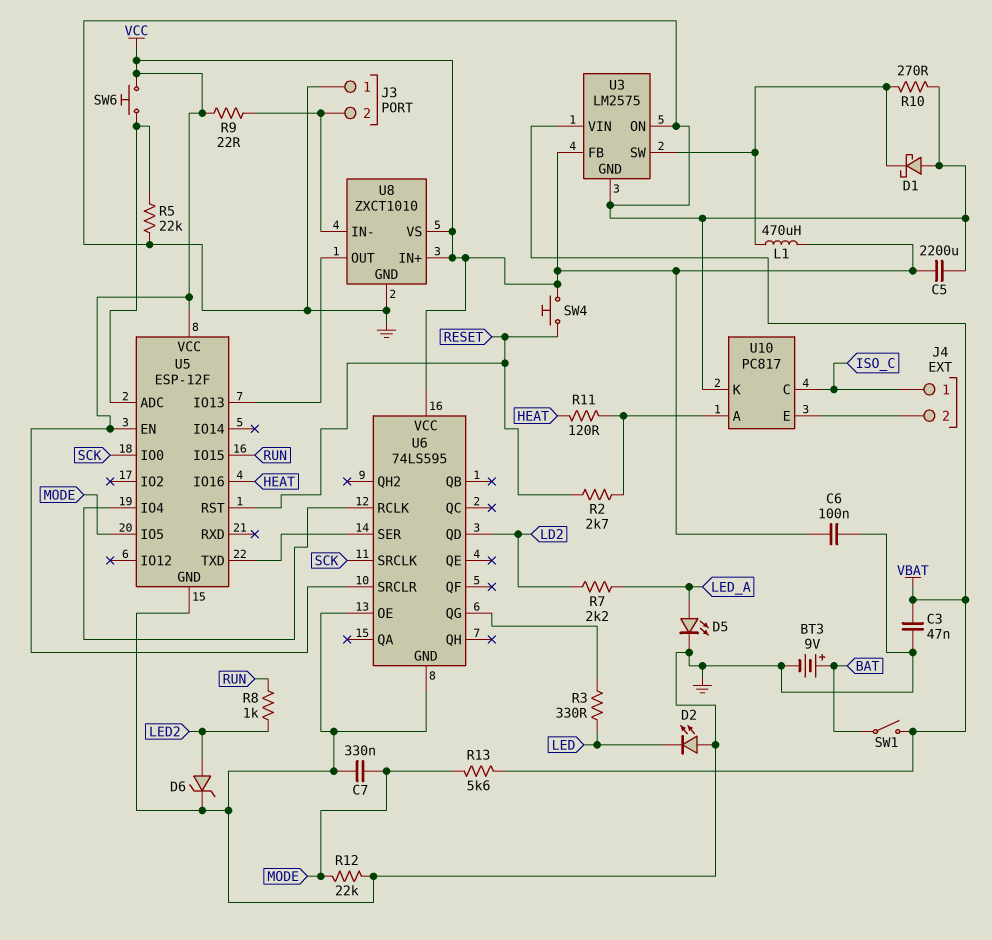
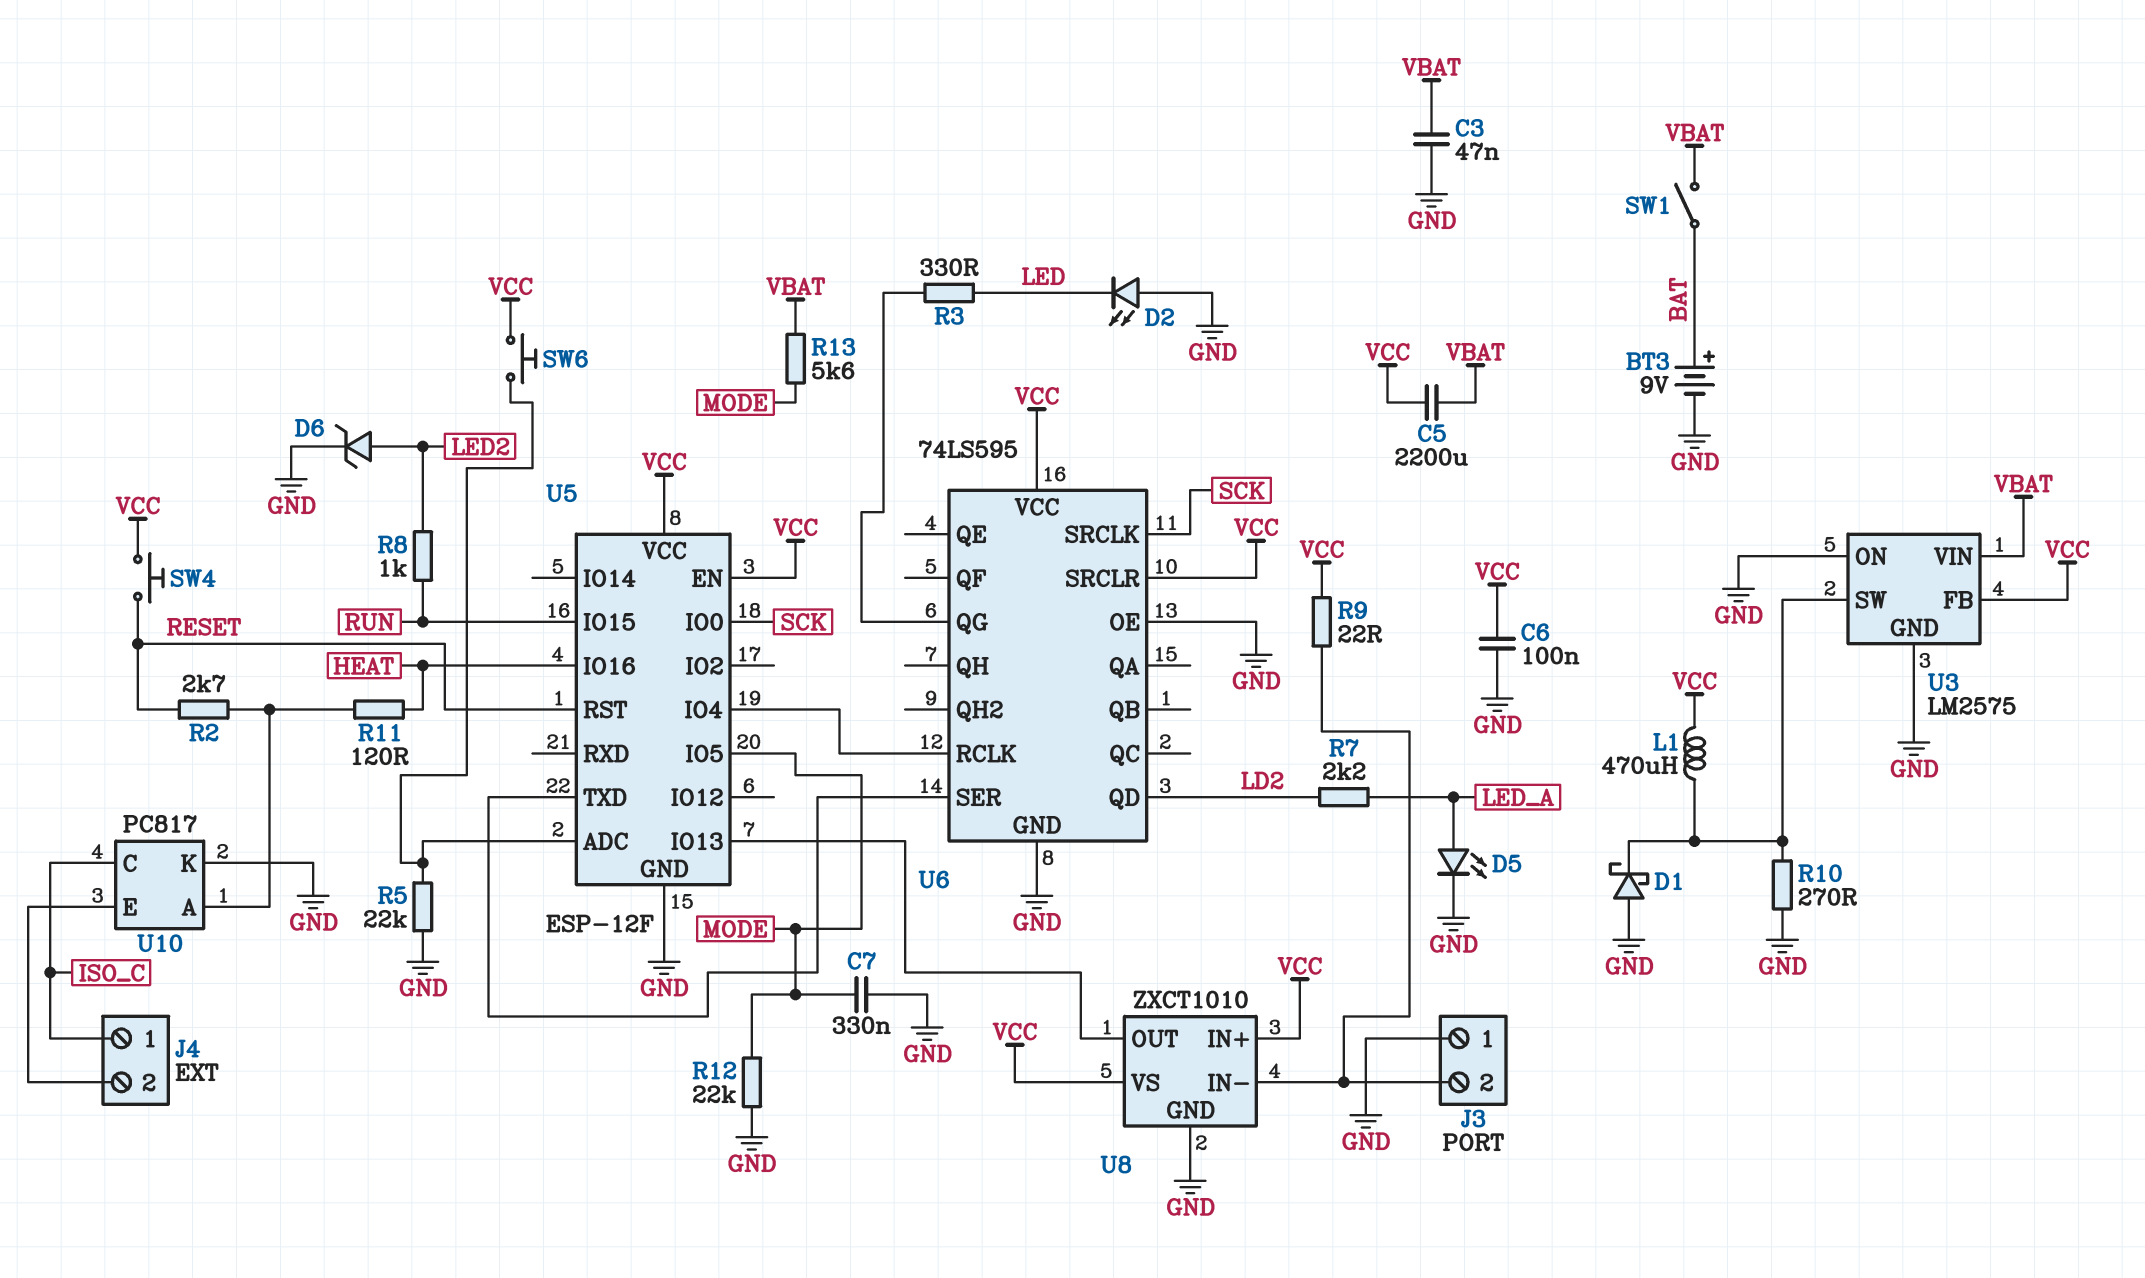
C5: 2200uF (GND, VCC) -> 2200uF (VBAT, VCC)

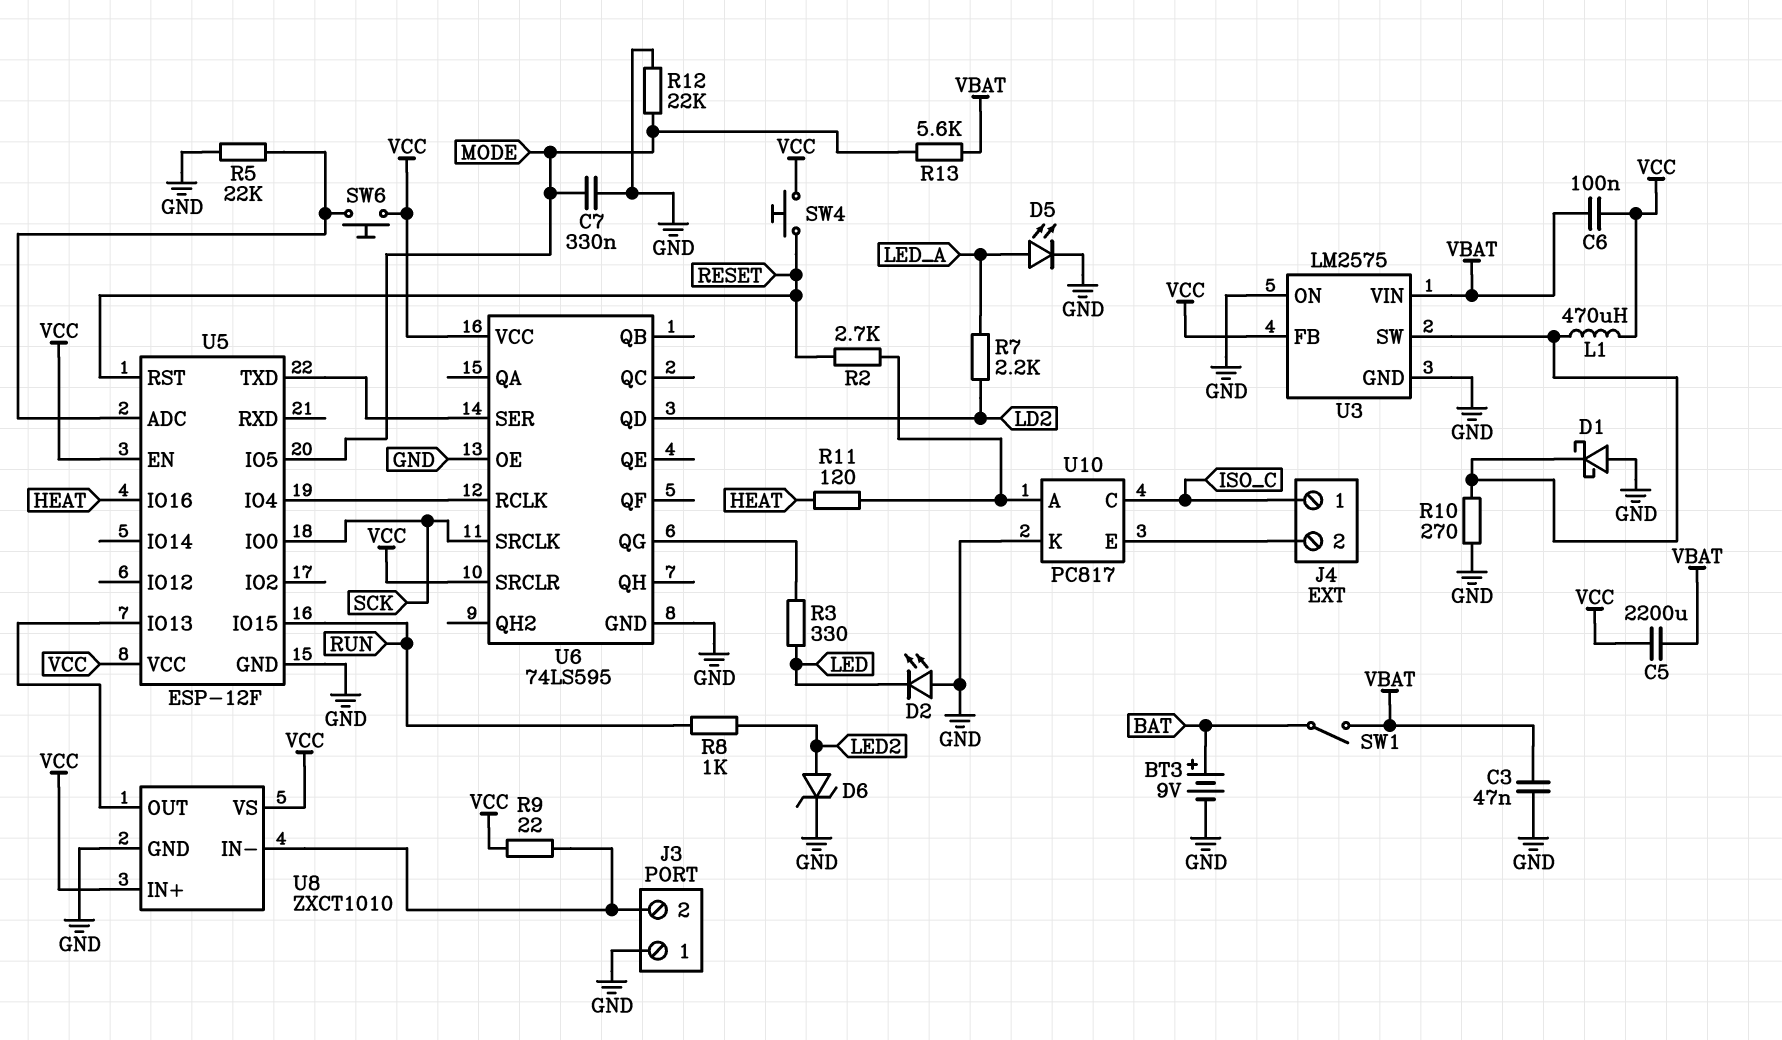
C6: 100nF (GND, VCC) -> 100nF (VBAT, VCC)

